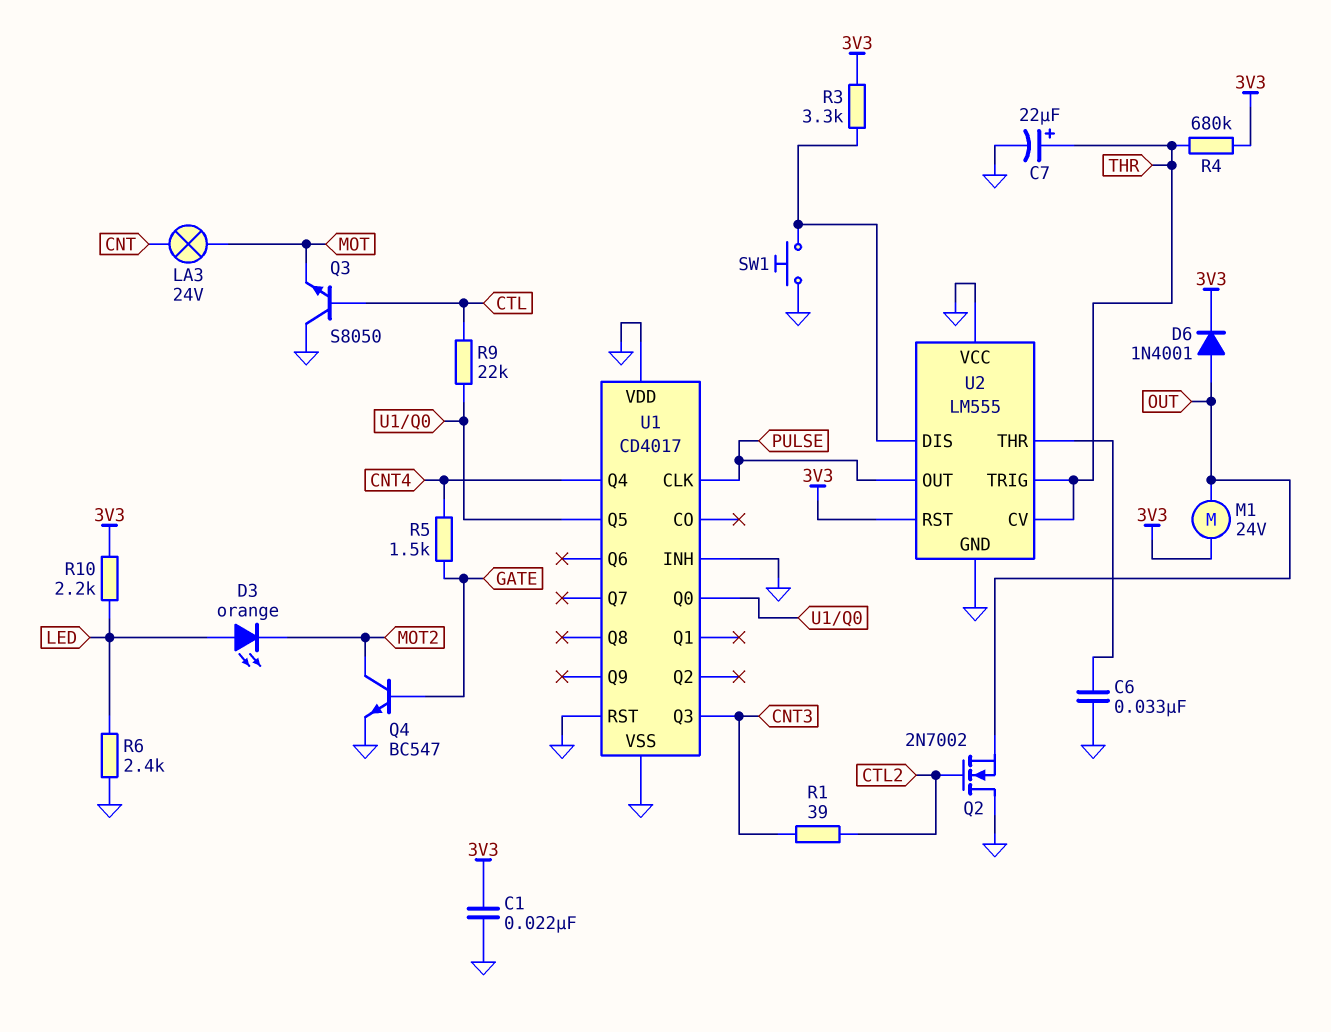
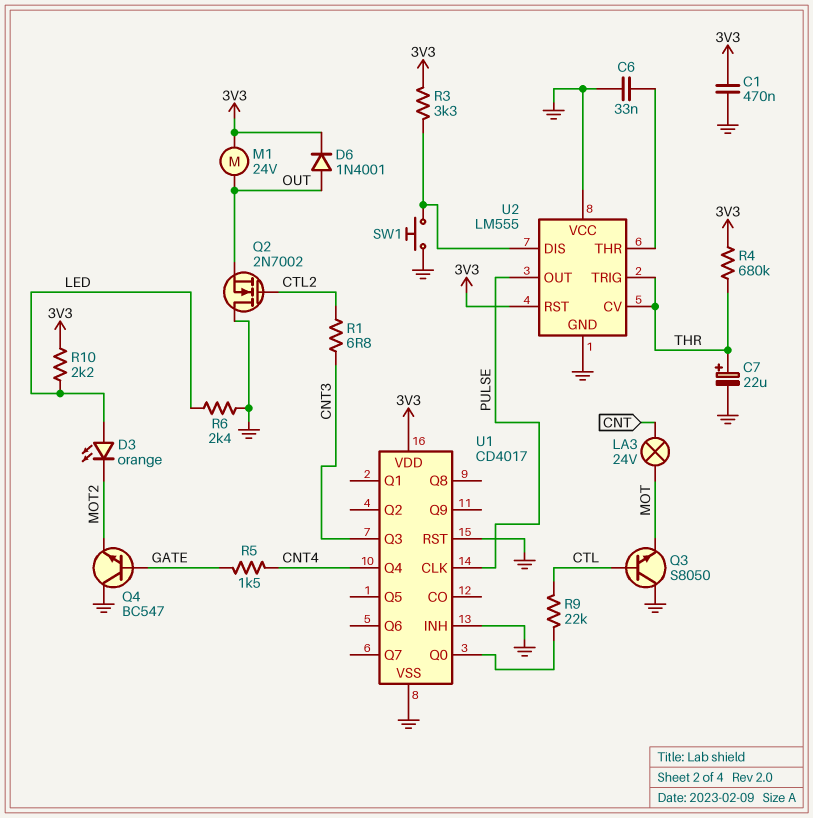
C1: 22nF (3V3, GND) -> 470nF (3V3, GND)
Q4: NPN BC547 (B GATE, C MOT2, E GND) -> NPN BC547 (B GATE, C GND, E MOT2)
R1: 39 (CNT3, CTL2) -> 6.8 (CNT3, CTL2)
U1 pin Q5: U1/Q0 -> none
U1 pin VDD: GND -> 3V3

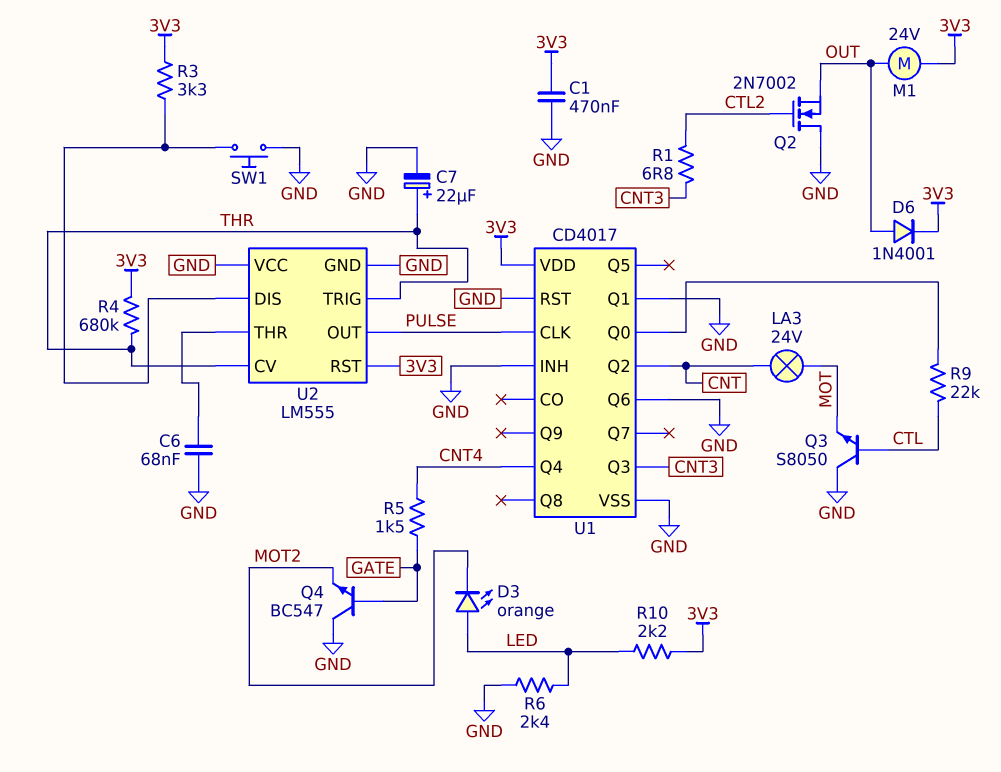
C6: 33nF (GND, U2/THR) -> 68nF (GND, U2/THR)
U1 pin Q1: none -> GND
U1 pin Q2: none -> CNT
U1 pin Q6: none -> GND

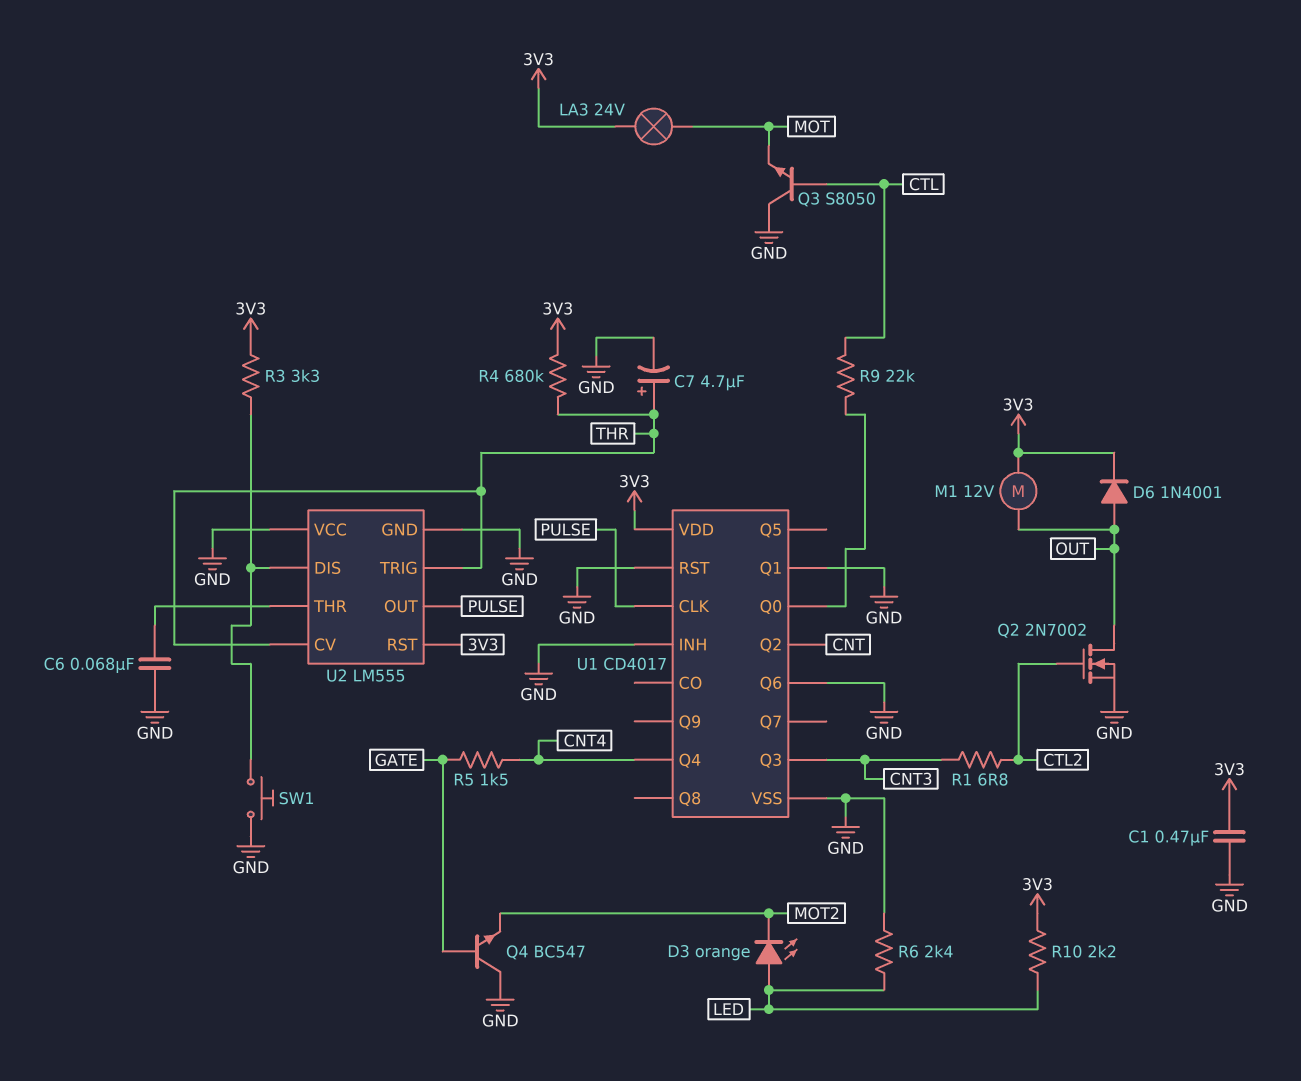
C7: 22uF (plus THR, minus GND) -> 4.7uF (plus THR, minus GND)
LA3: lamp 24V (CNT, MOT) -> lamp 24V (3V3, MOT)
M1: motor 24V (3V3, OUT) -> motor 12V (3V3, OUT)
Q2: NMOS 2N7002 (G CTL2, D GND, S OUT) -> NMOS 2N7002 (G CTL2, D OUT, S GND)

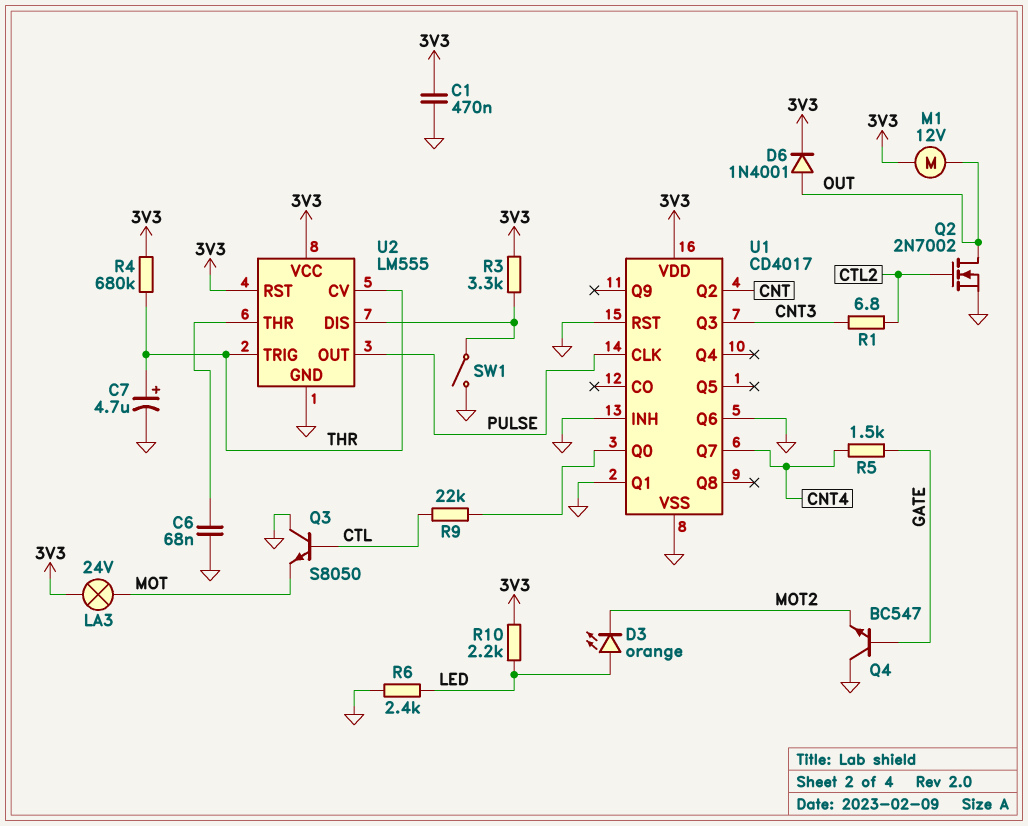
SW1: button (GND, U2/DIS) -> switch (GND, U2/DIS)
U1 pin Q4: CNT4 -> none
U1 pin Q7: none -> CNT4
U2 pin VCC: GND -> 3V3

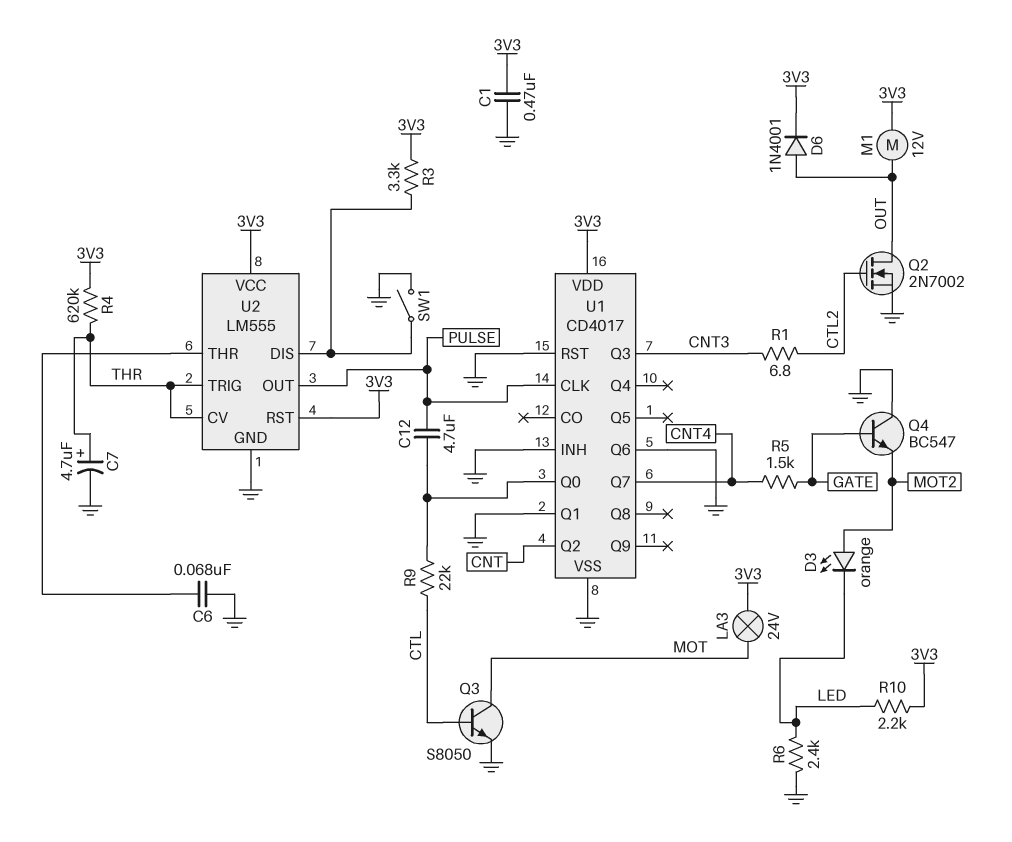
C12: none -> 4.7uF (PULSE, U1/Q0)
D3: LED orange (A LED, K MOT2) -> LED orange (A MOT2, K LED)
Q3: NPN S8050 (B CTL, C GND, E MOT) -> NPN S8050 (B CTL, C MOT, E GND)
R4: 680k (3V3, THR) -> 620k (3V3, THR)

